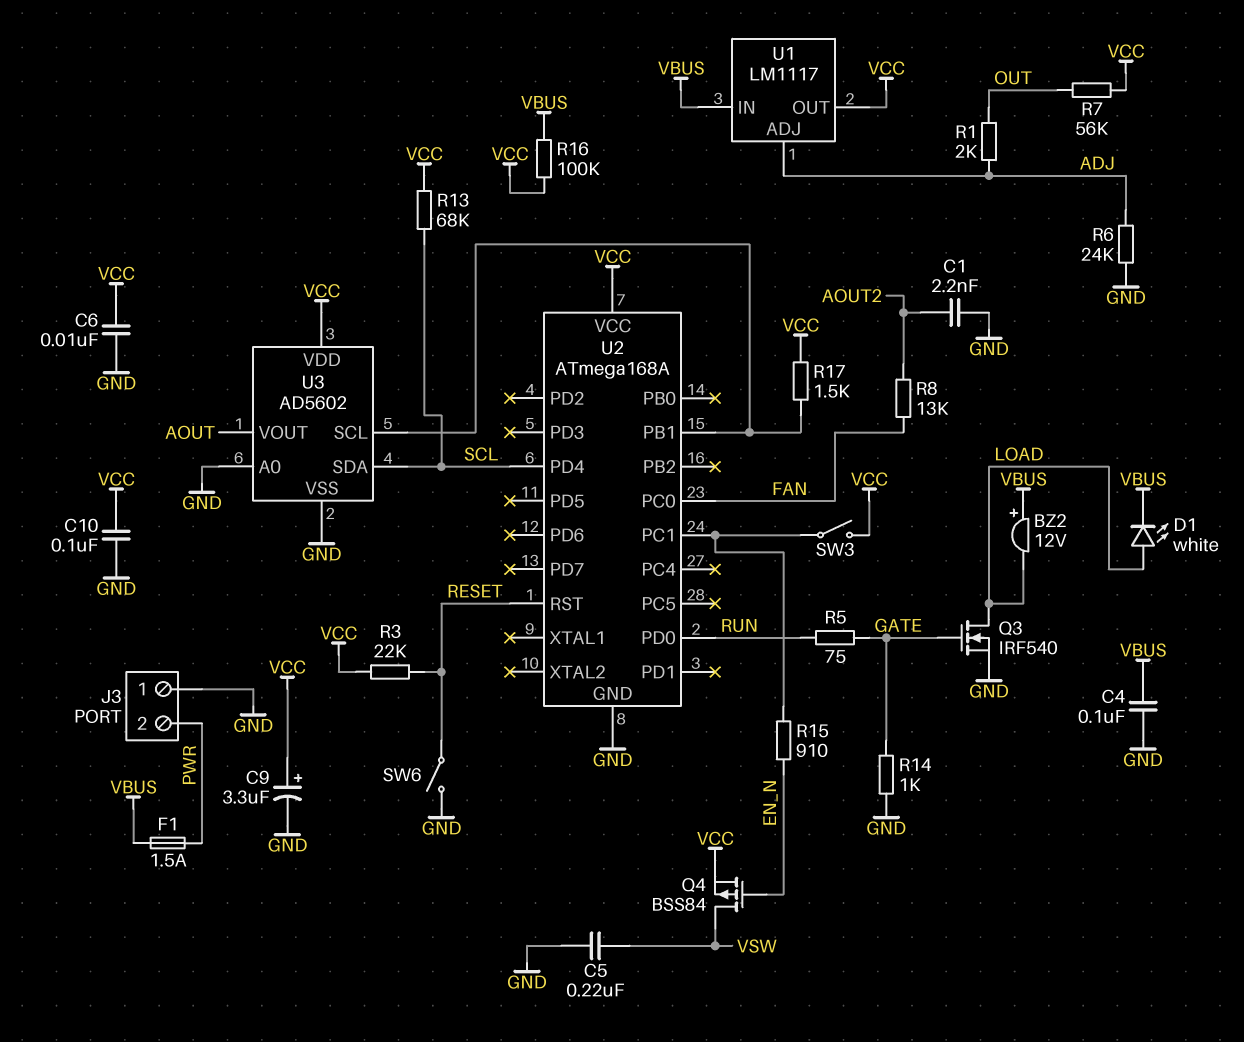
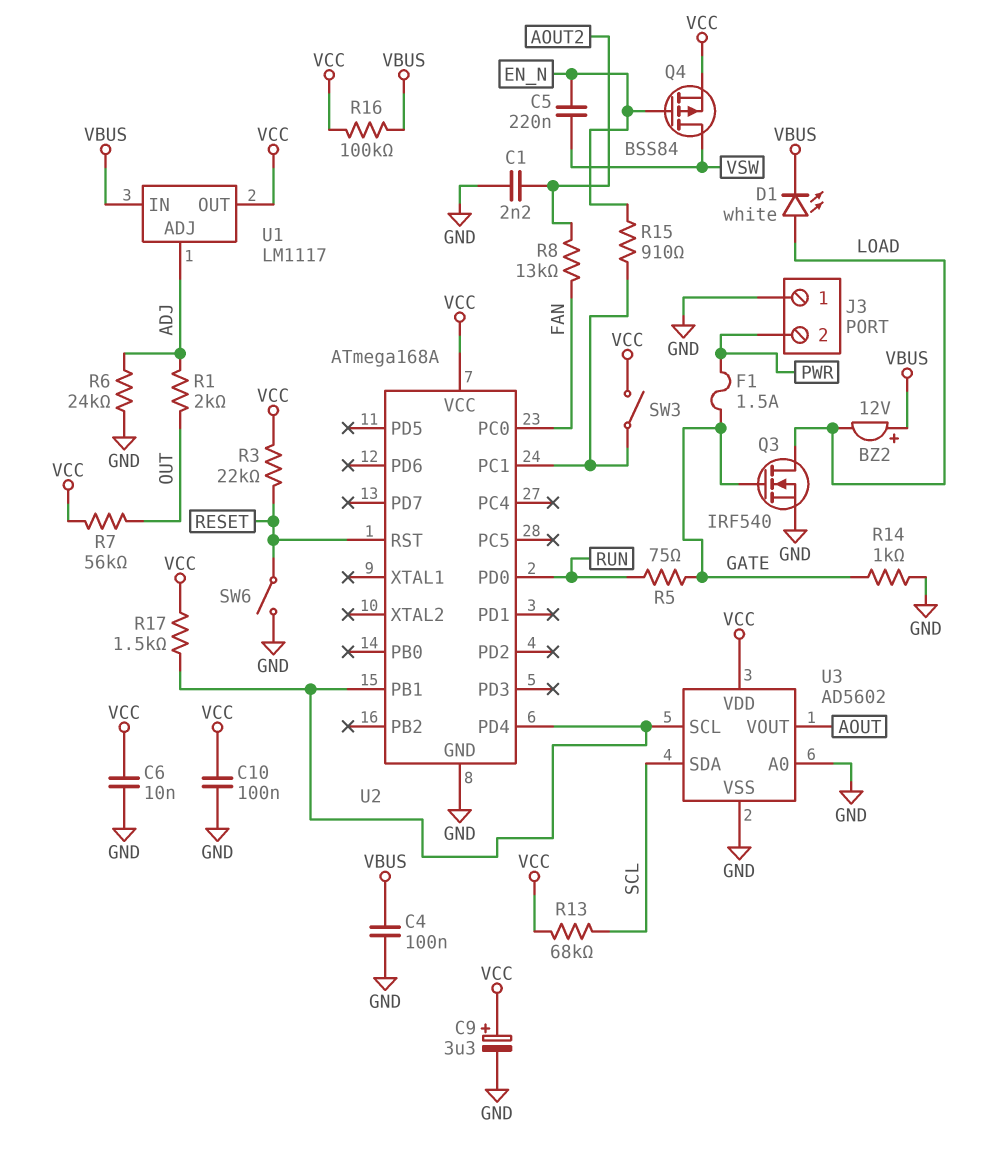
C5: 220nF (GND, VSW) -> 220nF (EN_N, VSW)
F1: 1.5A (PWR, VBUS) -> 1.5A (GATE, PWR)
U2 pin PD4: SCL -> U2/PB1

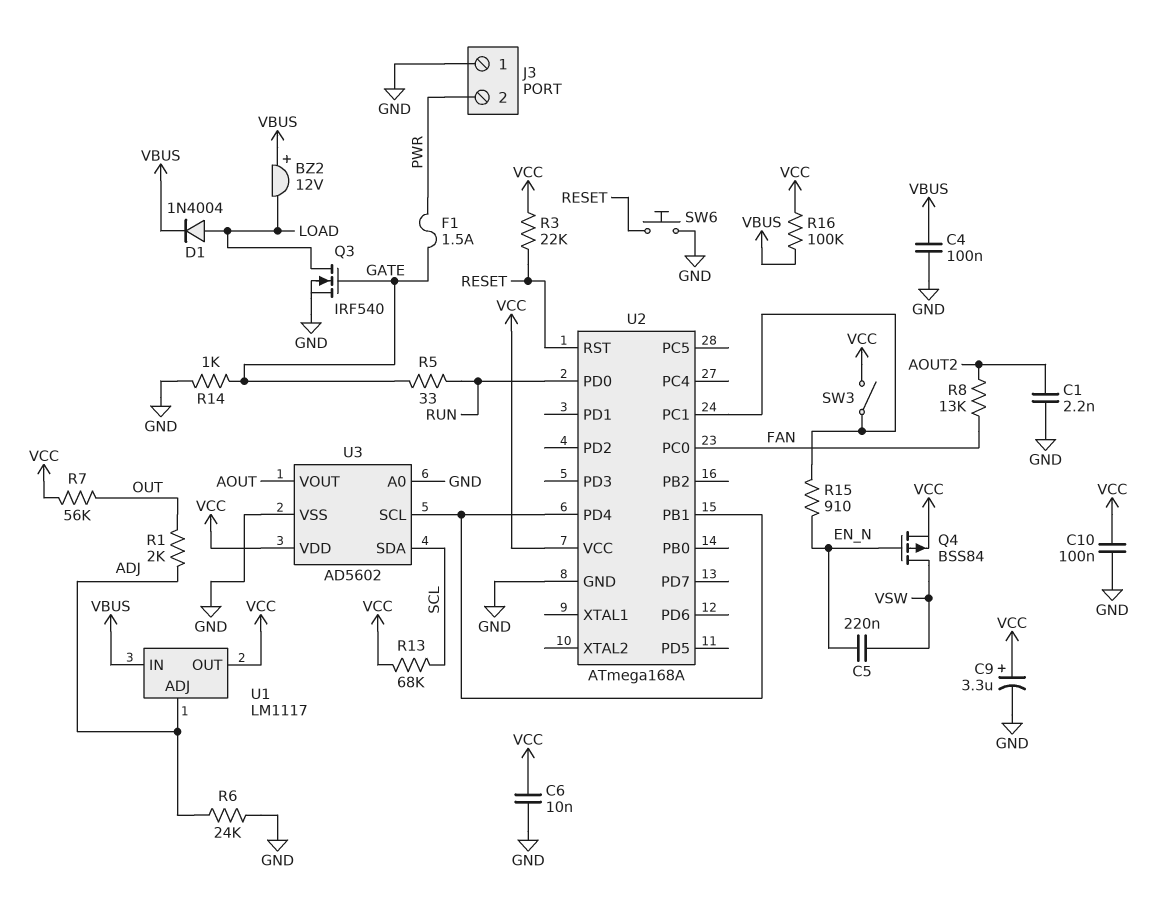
D1: LED white (A LOAD, K VBUS) -> diode 1N4004 (A LOAD, K VBUS)
R5: 75 (GATE, RUN) -> 33 (GATE, RUN)
R17: 1.5k (U2/PB1, VCC) -> none
SW6: switch (GND, RESET) -> button (GND, RESET)

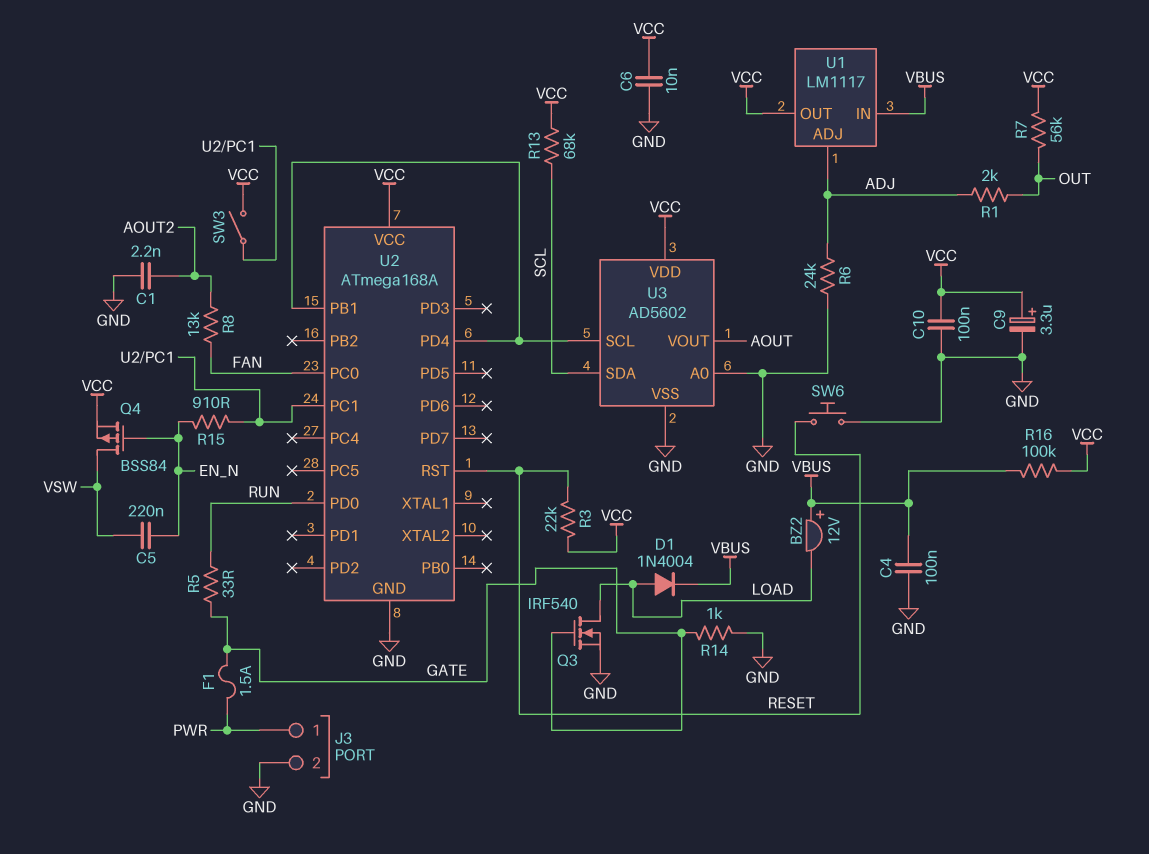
J3 pin 1: GND -> PWR
J3 pin 2: PWR -> GND

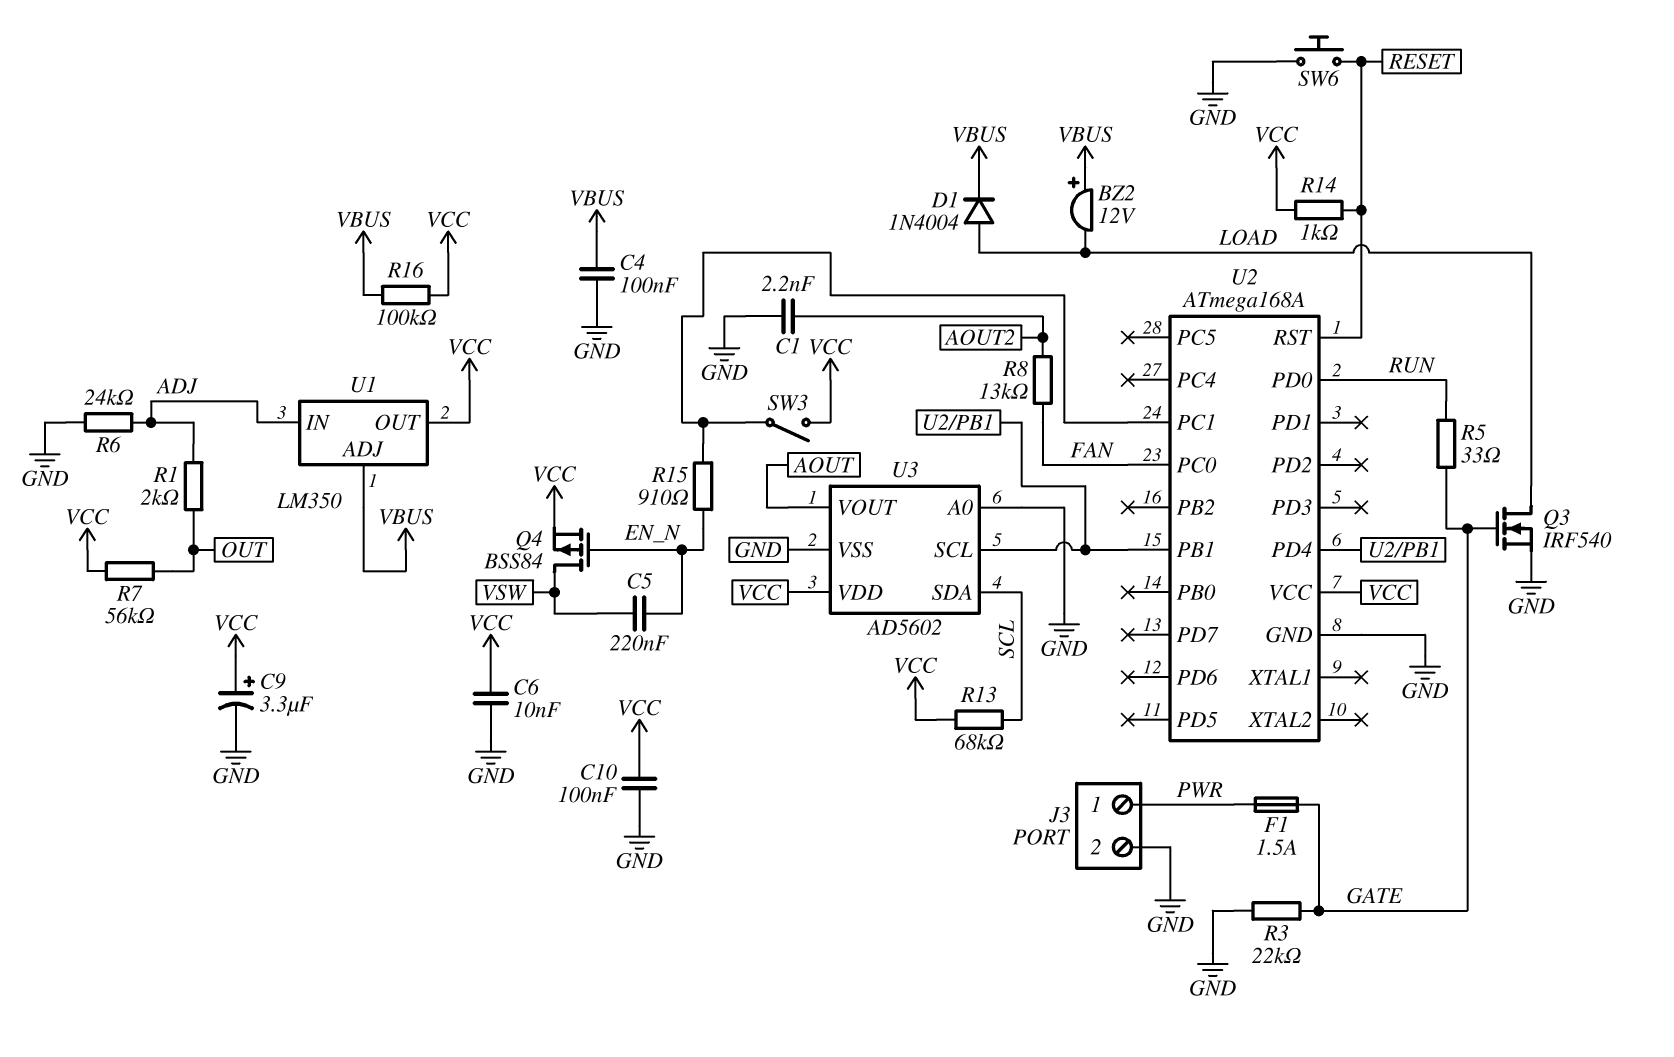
R3: 22k (RESET, VCC) -> 22k (GATE, GND)
R14: 1k (GATE, GND) -> 1k (RESET, VCC)
U1: LM1117 -> LM350
U1 pin ADJ: ADJ -> VBUS
U1 pin IN: VBUS -> ADJ

